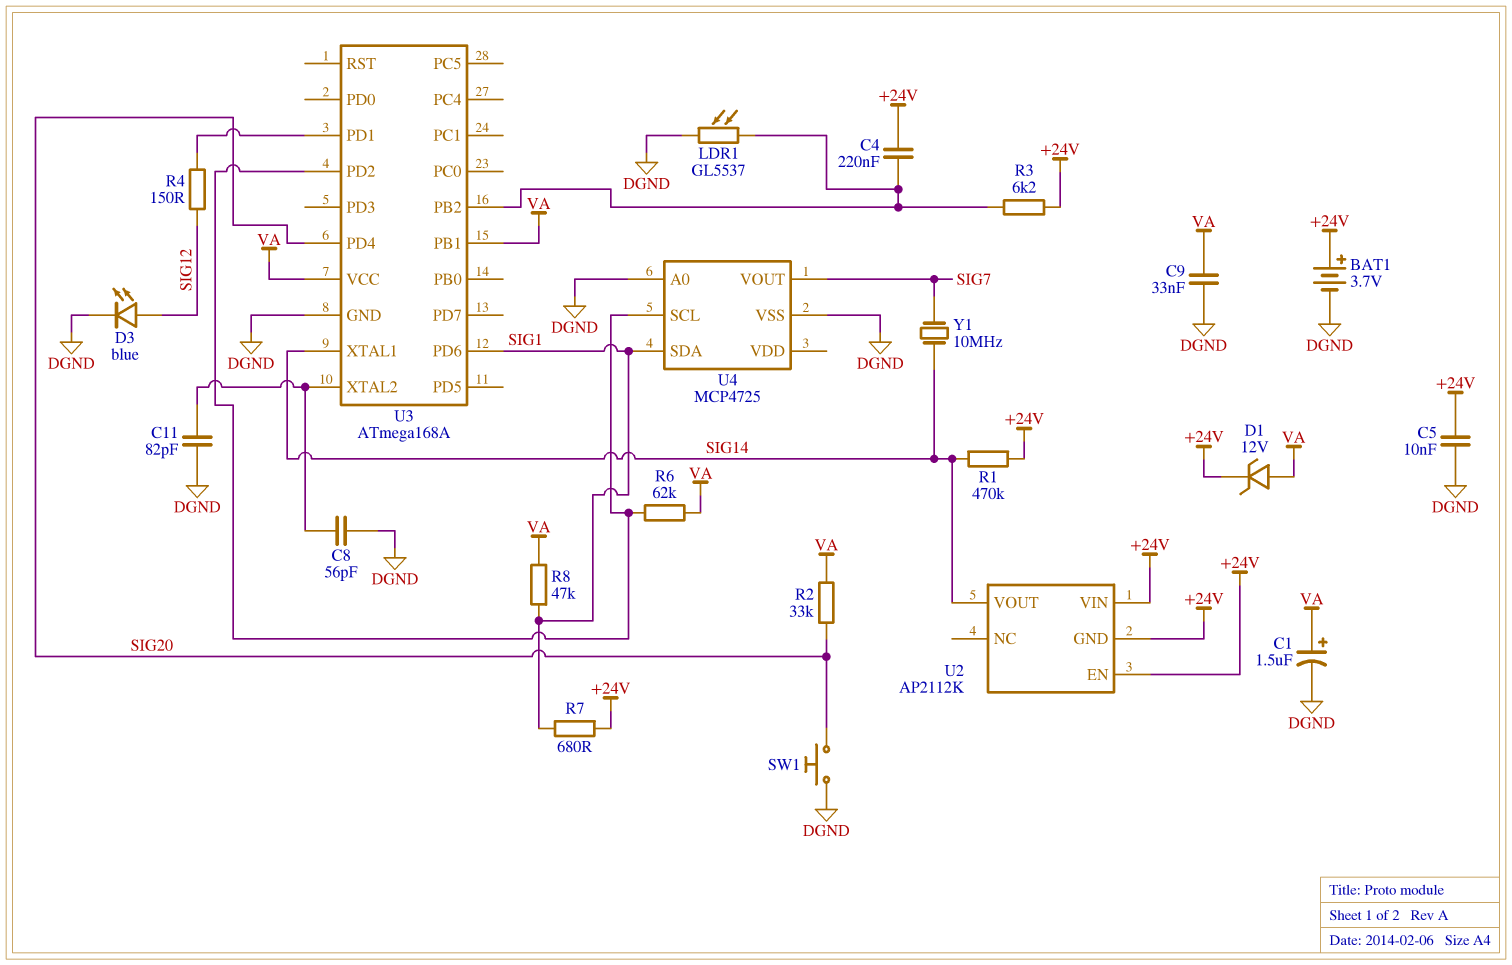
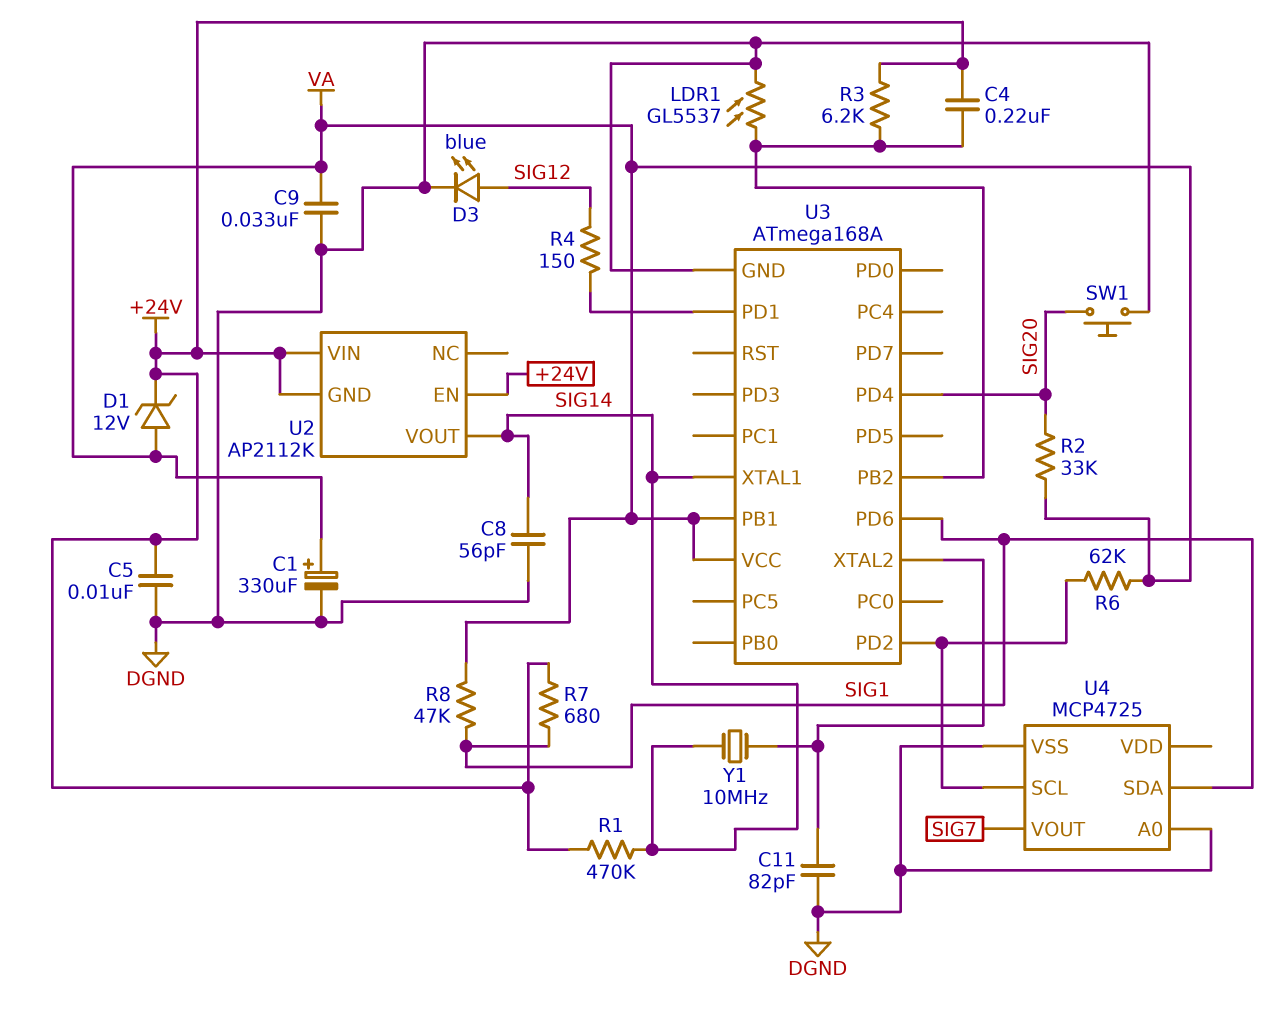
BAT1: 3.7V (plus +24V, minus DGND) -> none
C1: 1.5uF (plus VA, minus DGND) -> 330uF (plus VA, minus DGND)
C8: 56pF (DGND, U3/XTAL2) -> 56pF (DGND, SIG14)
Y1: 10MHz (SIG7, SIG14) -> 10MHz (SIG14, U3/XTAL2)

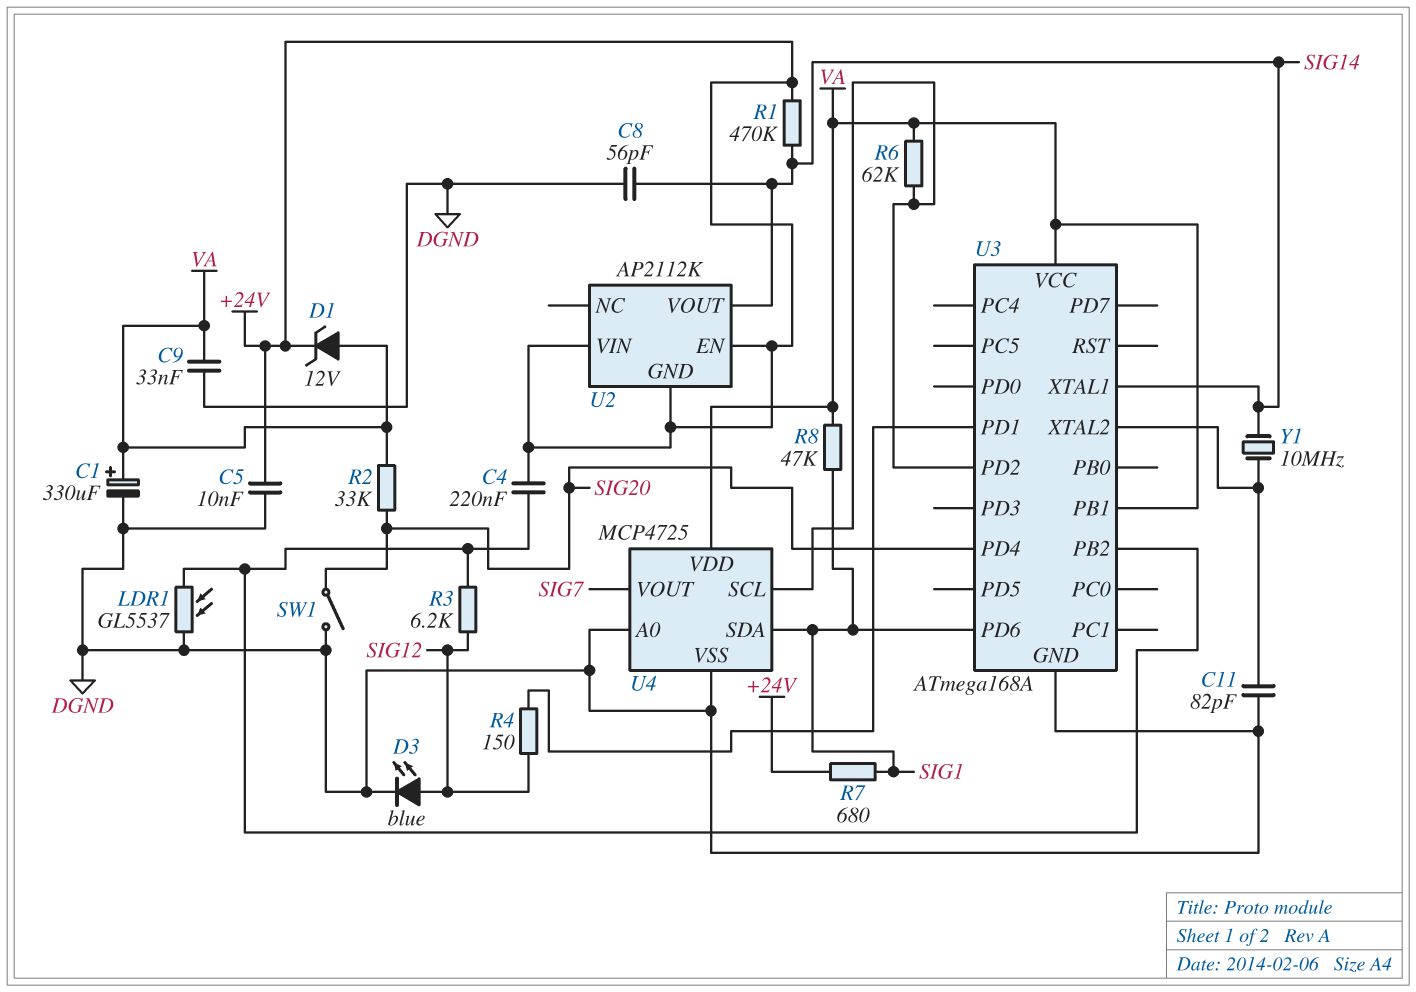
R3: 6.2k (+24V, U3/PB2) -> 6.2k (SIG12, U3/PB2)
SW1: button (DGND, SIG20) -> switch (DGND, SIG20)
U4 pin VDD: none -> VA

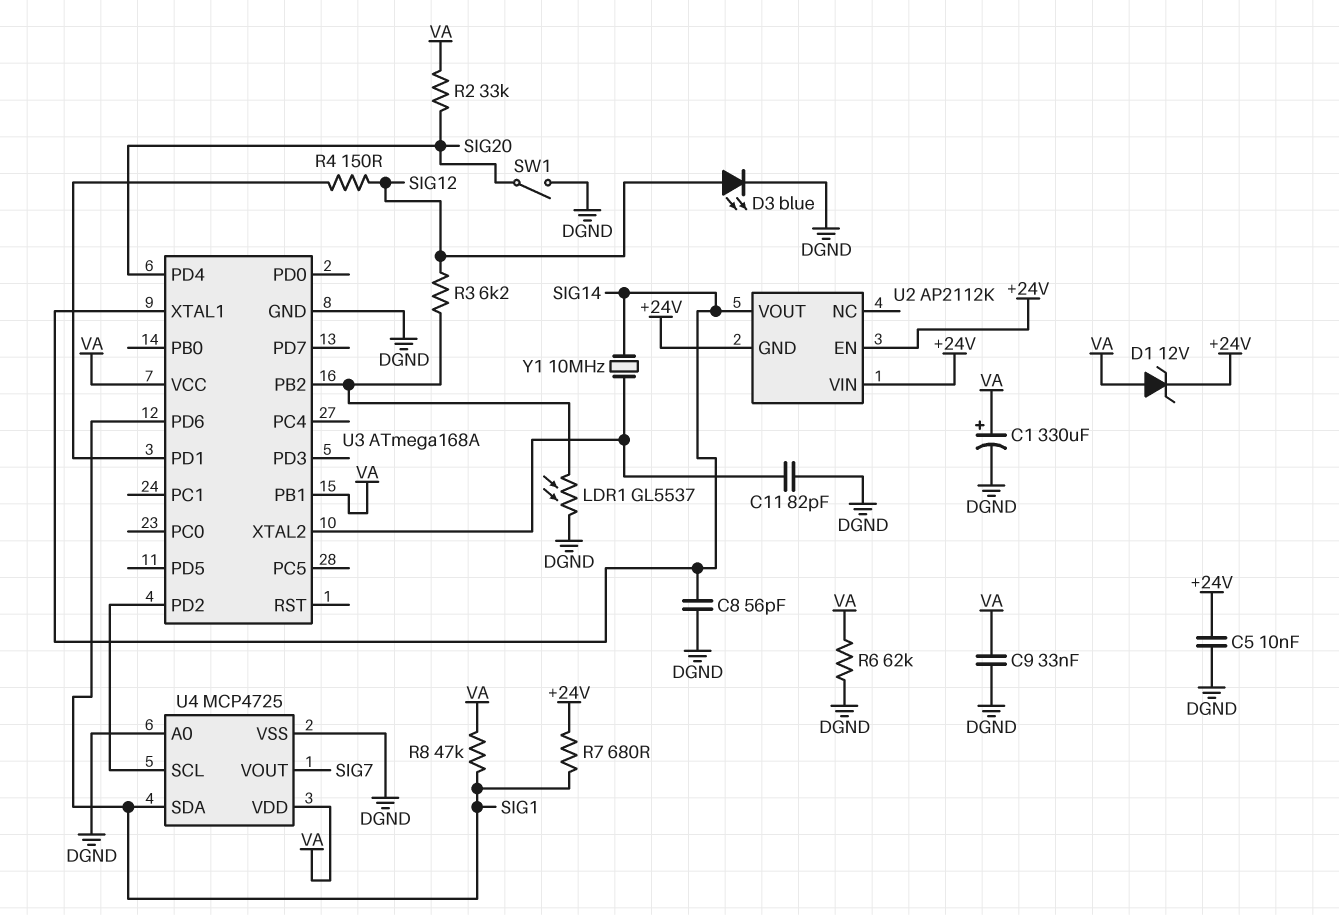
C4: 220nF (+24V, U3/PB2) -> none
R1: 470k (+24V, SIG14) -> none
R6: 62k (U3/PD2, VA) -> 62k (DGND, VA)

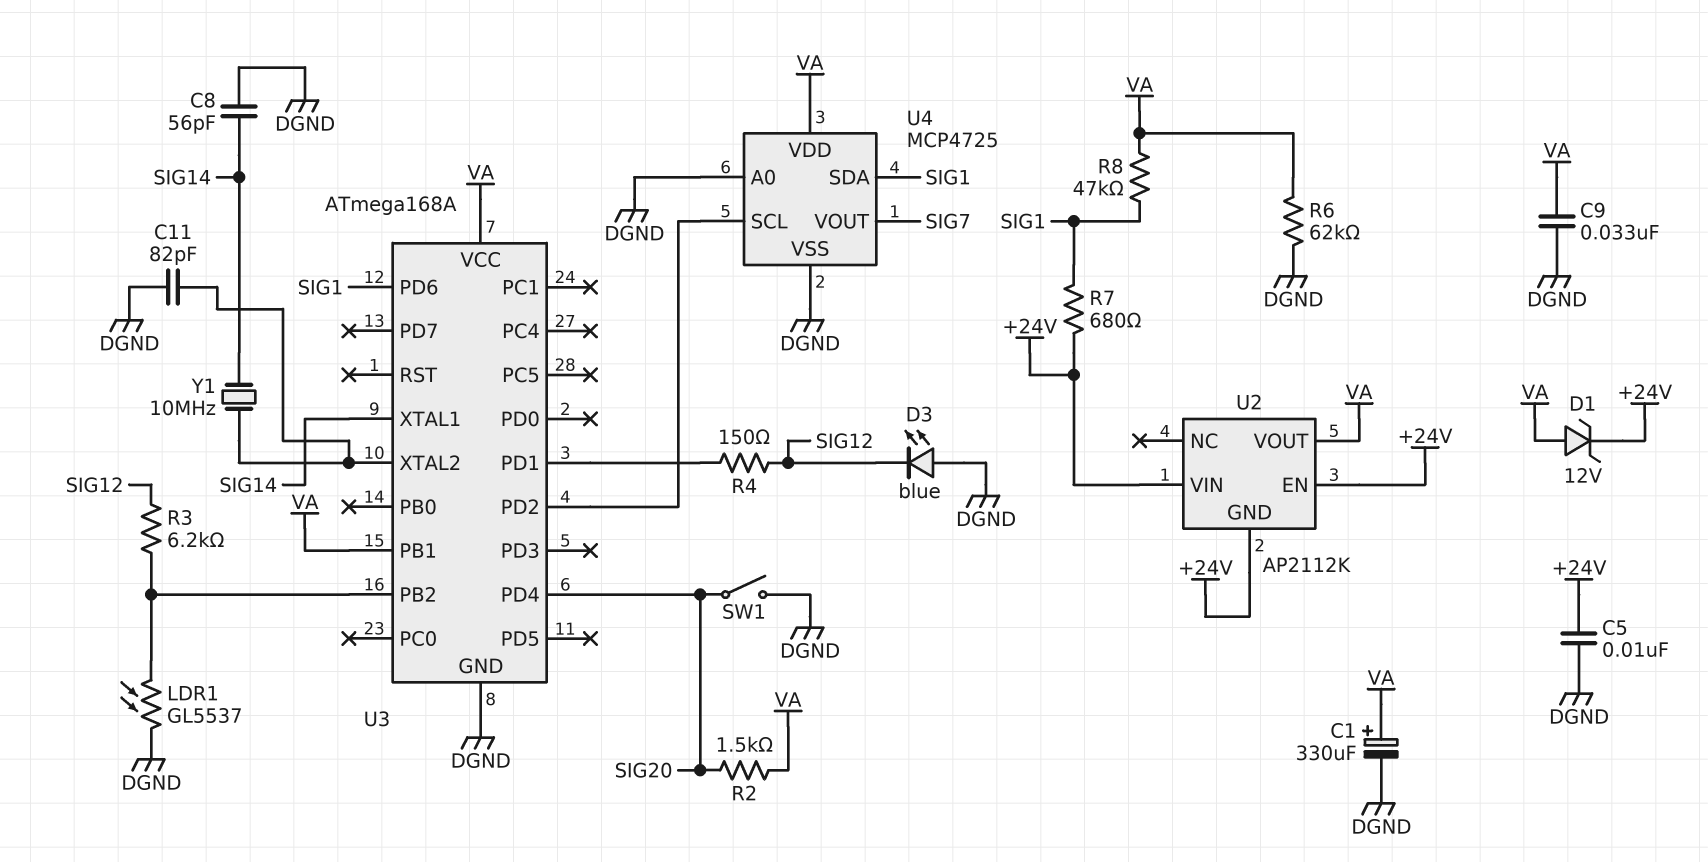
D3: LED blue (A SIG12, K DGND) -> LED blue (A DGND, K SIG12)
R2: 33k (SIG20, VA) -> 1.5k (SIG20, VA)
U2 pin VOUT: SIG14 -> VA

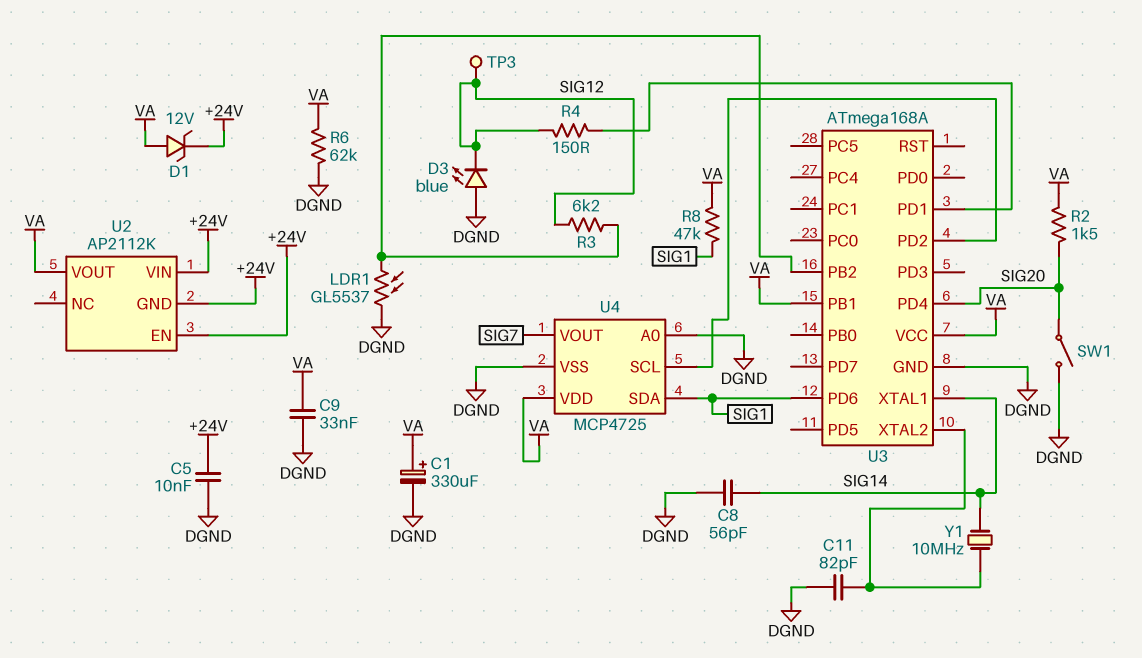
R7: 680 (+24V, SIG1) -> none
TP3: none -> test point (SIG12)

